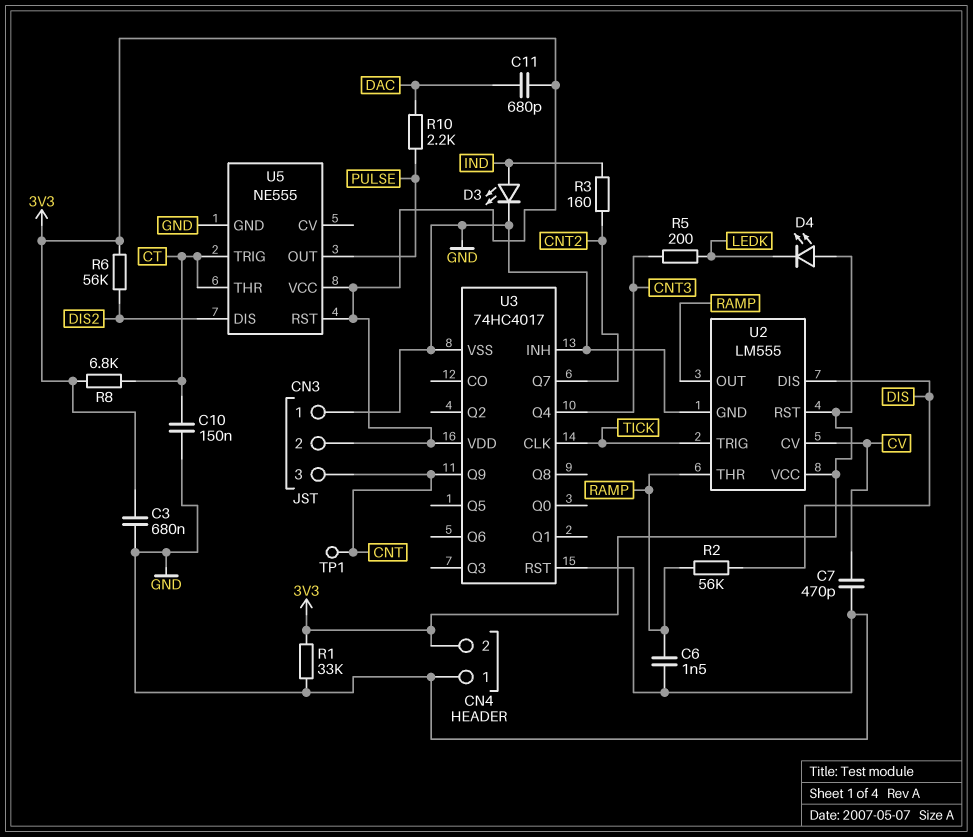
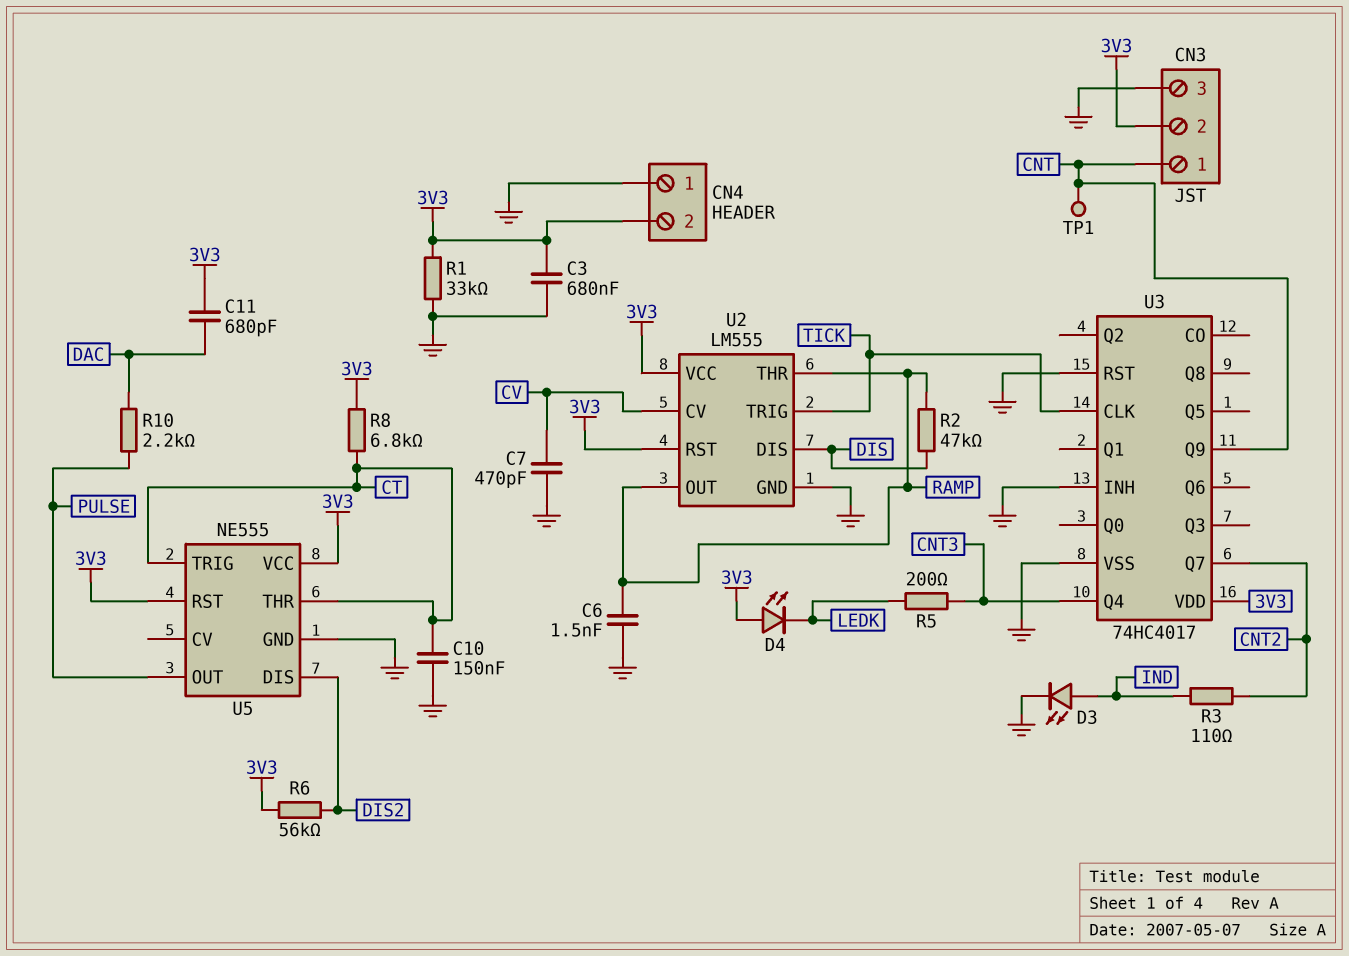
CN3 pin 1: GND -> CNT
CN3 pin 3: CNT -> GND
R2: 56k (DIS, RAMP) -> 47k (DIS, RAMP)
R3: 160 (CNT2, IND) -> 110 (CNT2, IND)

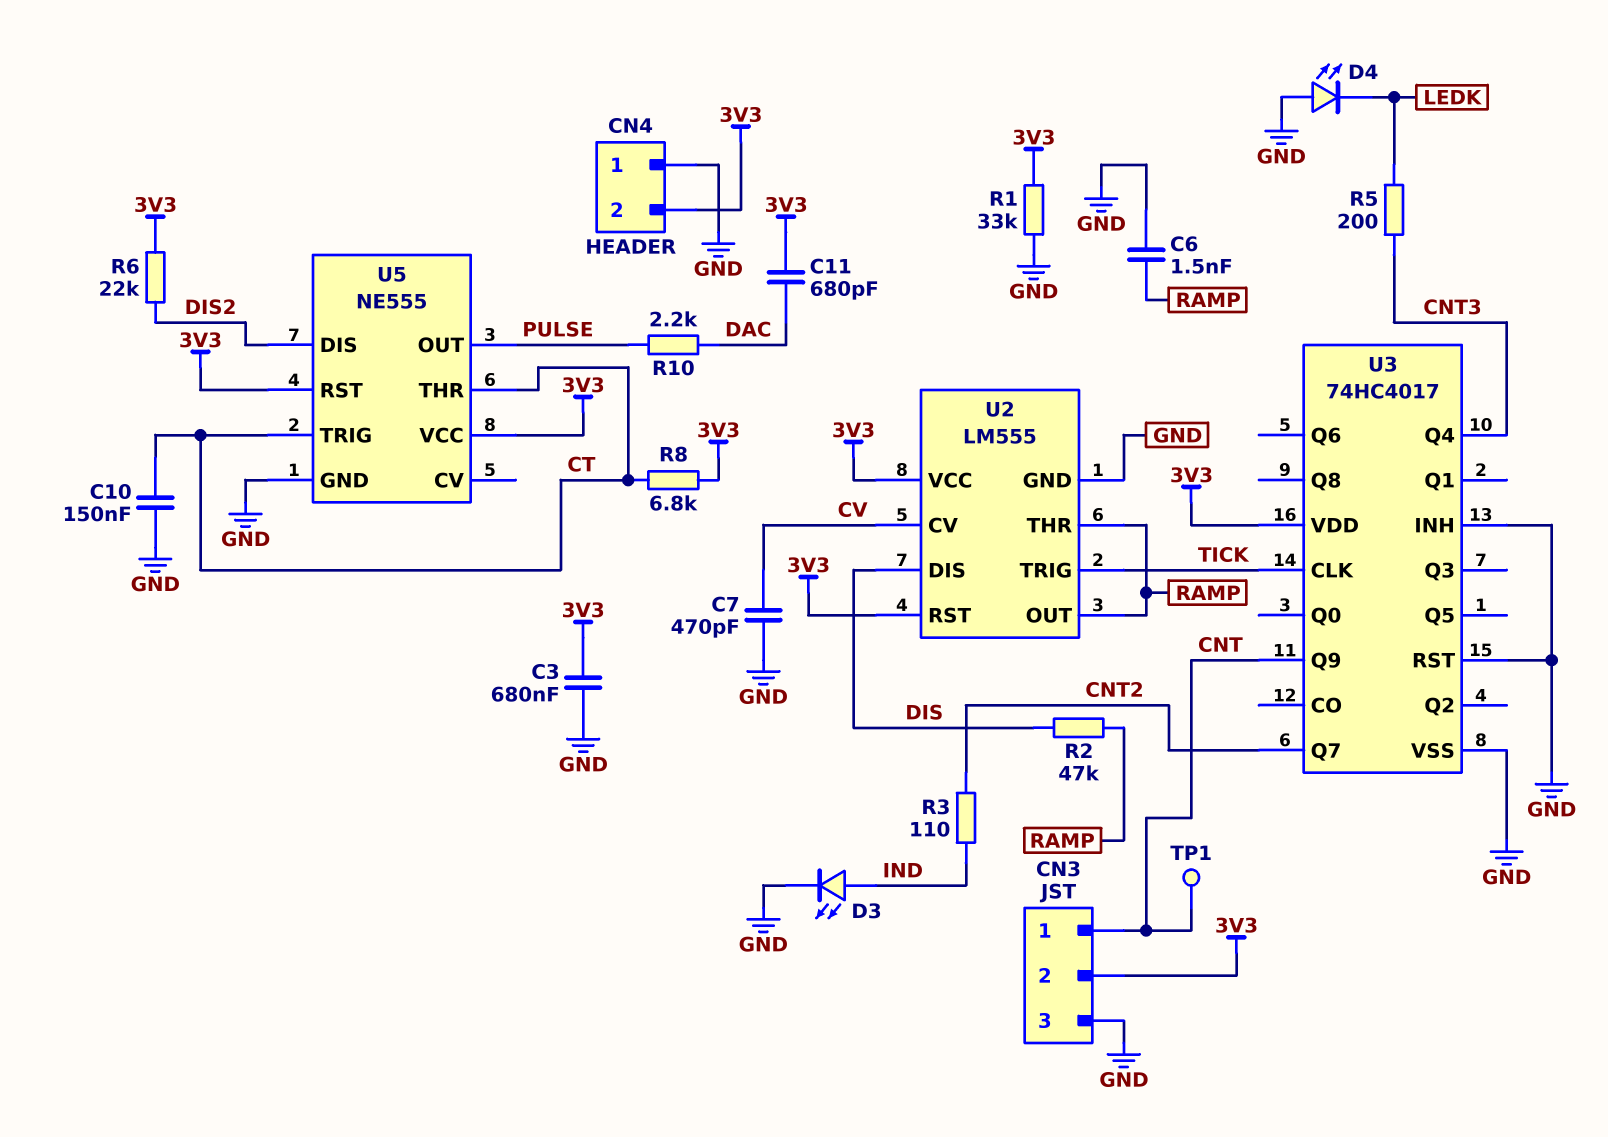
D4: LED (A 3V3, K LEDK) -> LED (A GND, K LEDK)
R6: 56k (3V3, DIS2) -> 22k (3V3, DIS2)

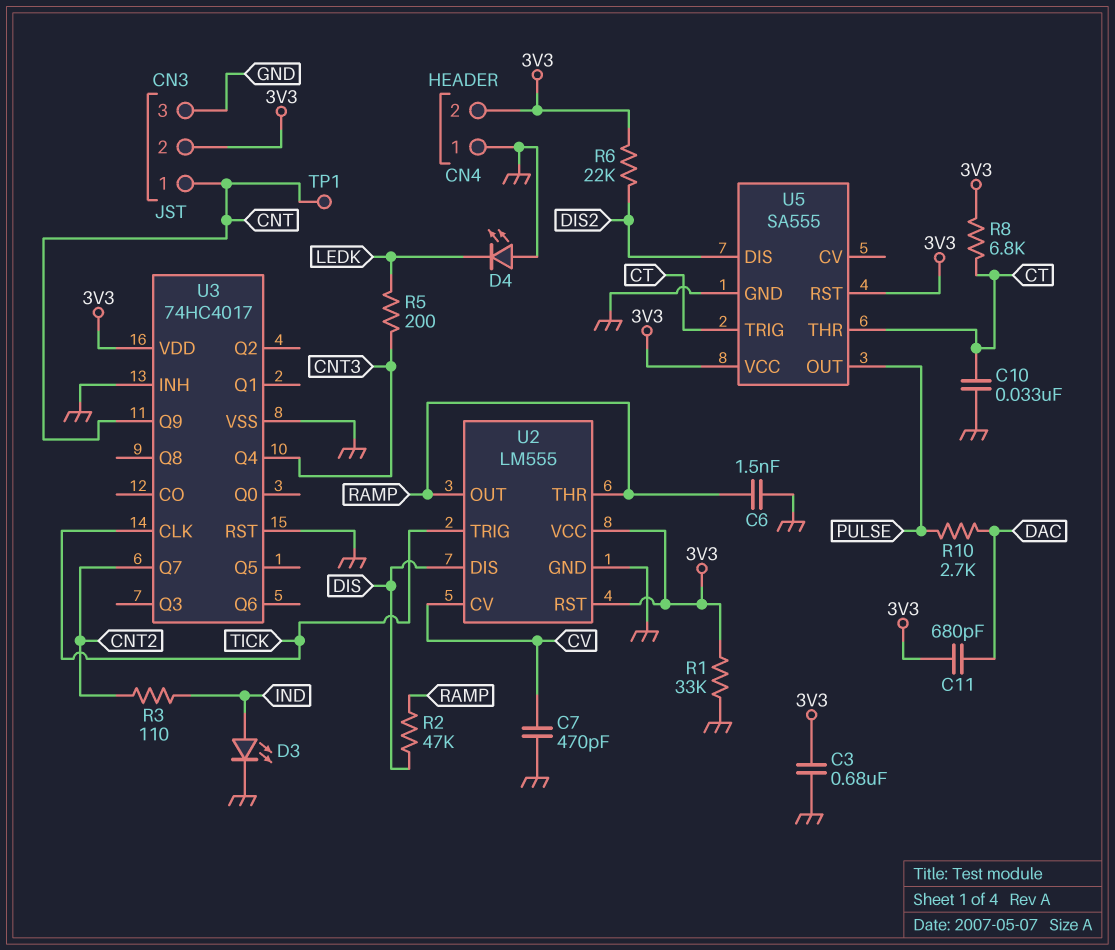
C10: 150nF (CT, GND) -> 33nF (CT, GND)
R10: 2.2k (DAC, PULSE) -> 2.7k (DAC, PULSE)
U5: NE555 -> SA555

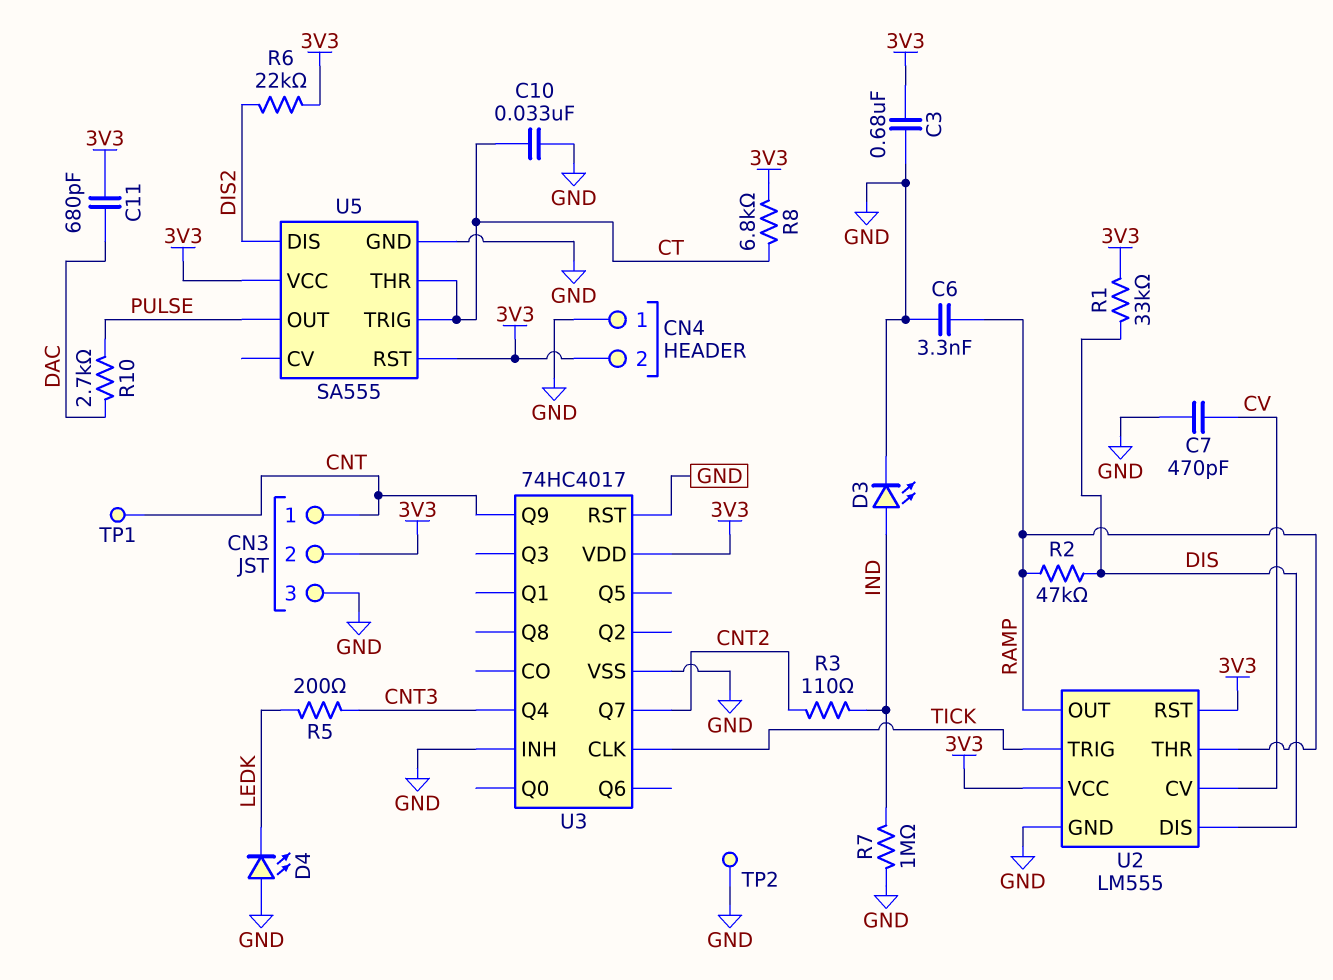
C6: 1.5nF (GND, RAMP) -> 3.3nF (GND, RAMP)
R1: 33k (3V3, GND) -> 33k (3V3, DIS)
R7: none -> 1M (GND, IND)
TP2: none -> test point (GND)

